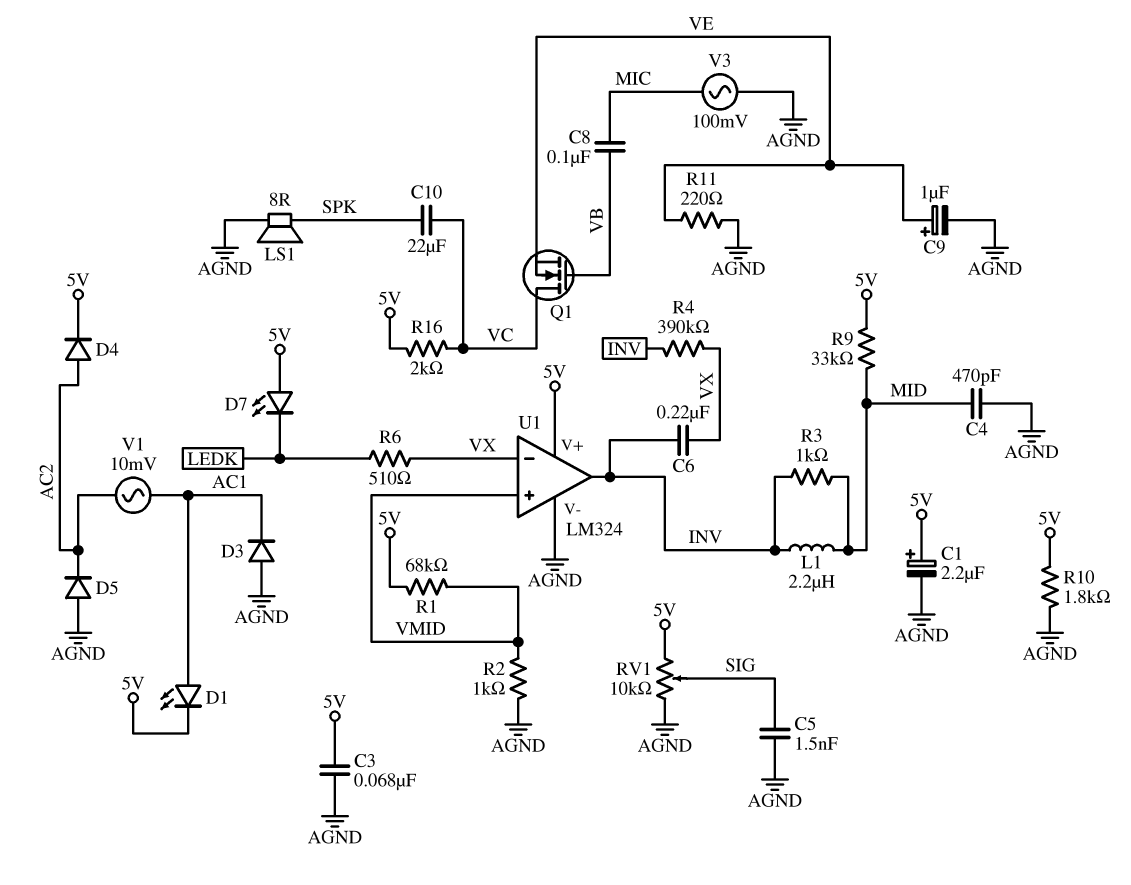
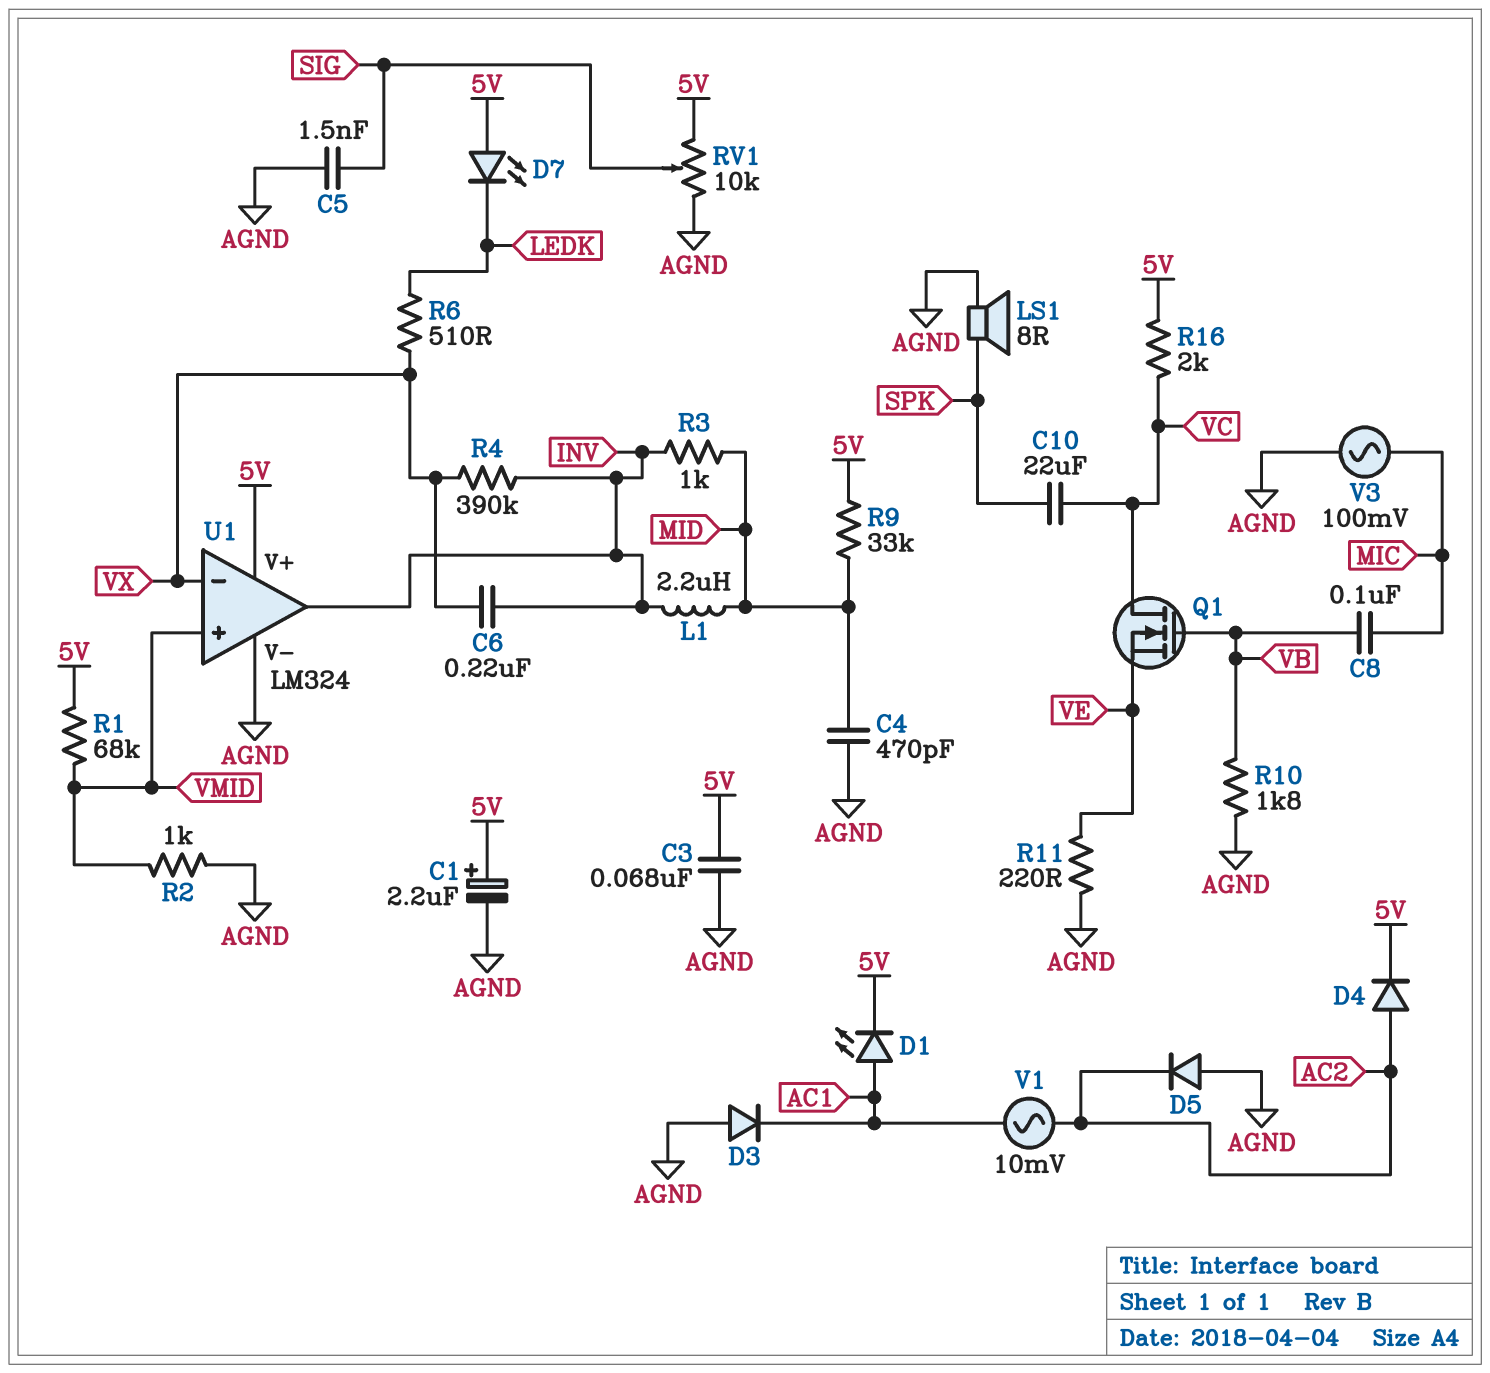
C9: 1uF (plus VE, minus AGND) -> none
R10: 1.8k (5V, AGND) -> 1.8k (AGND, VB)

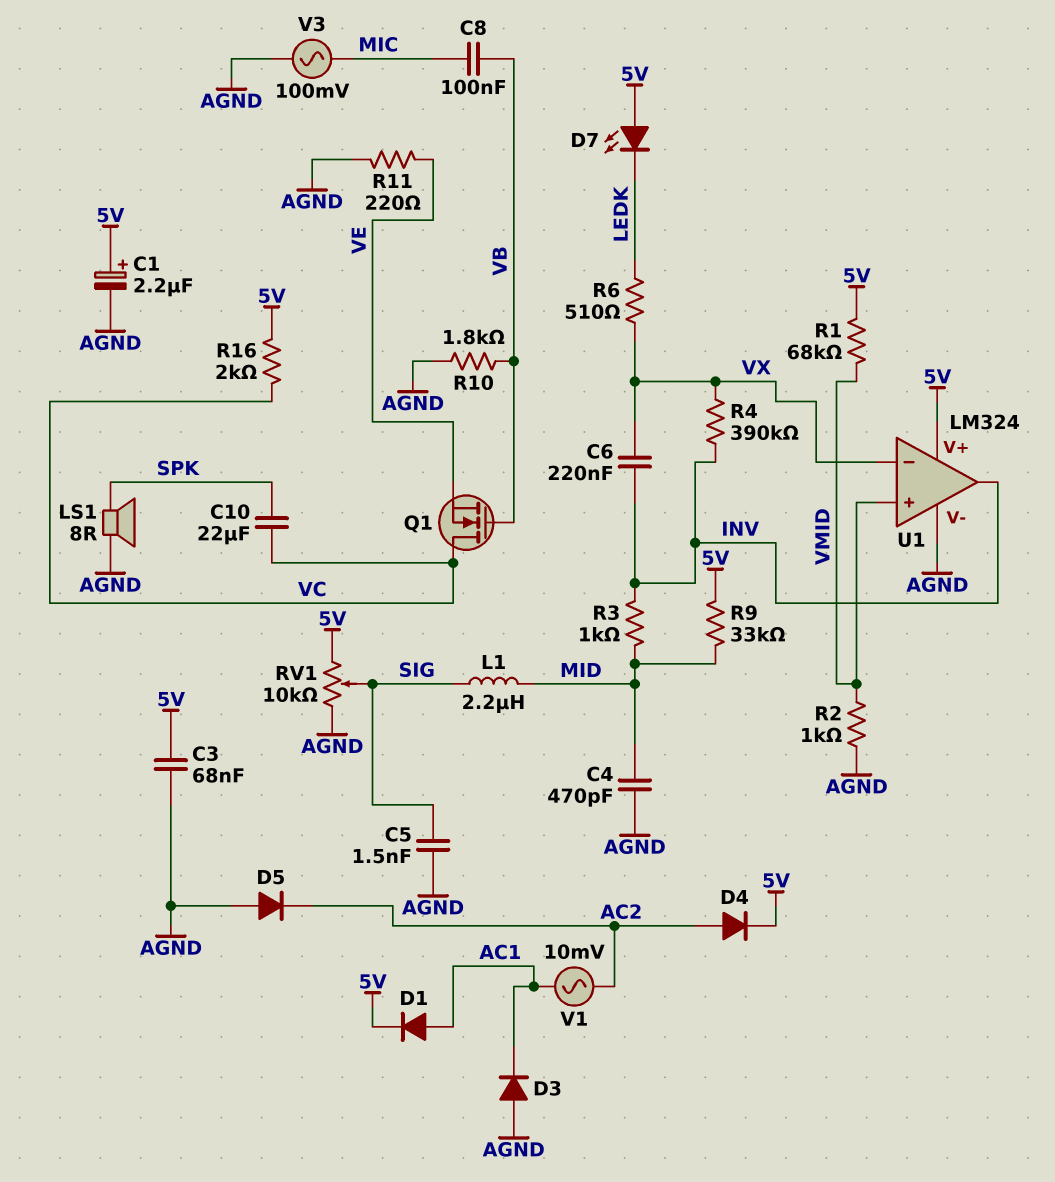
D1: LED (A AC1, K 5V) -> diode (A AC1, K 5V)
L1: 2.2uH (INV, MID) -> 2.2uH (MID, SIG)

